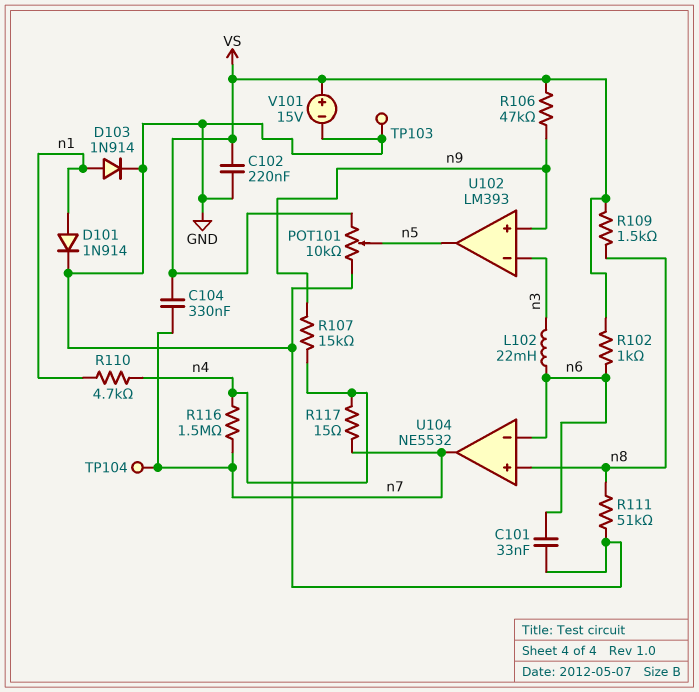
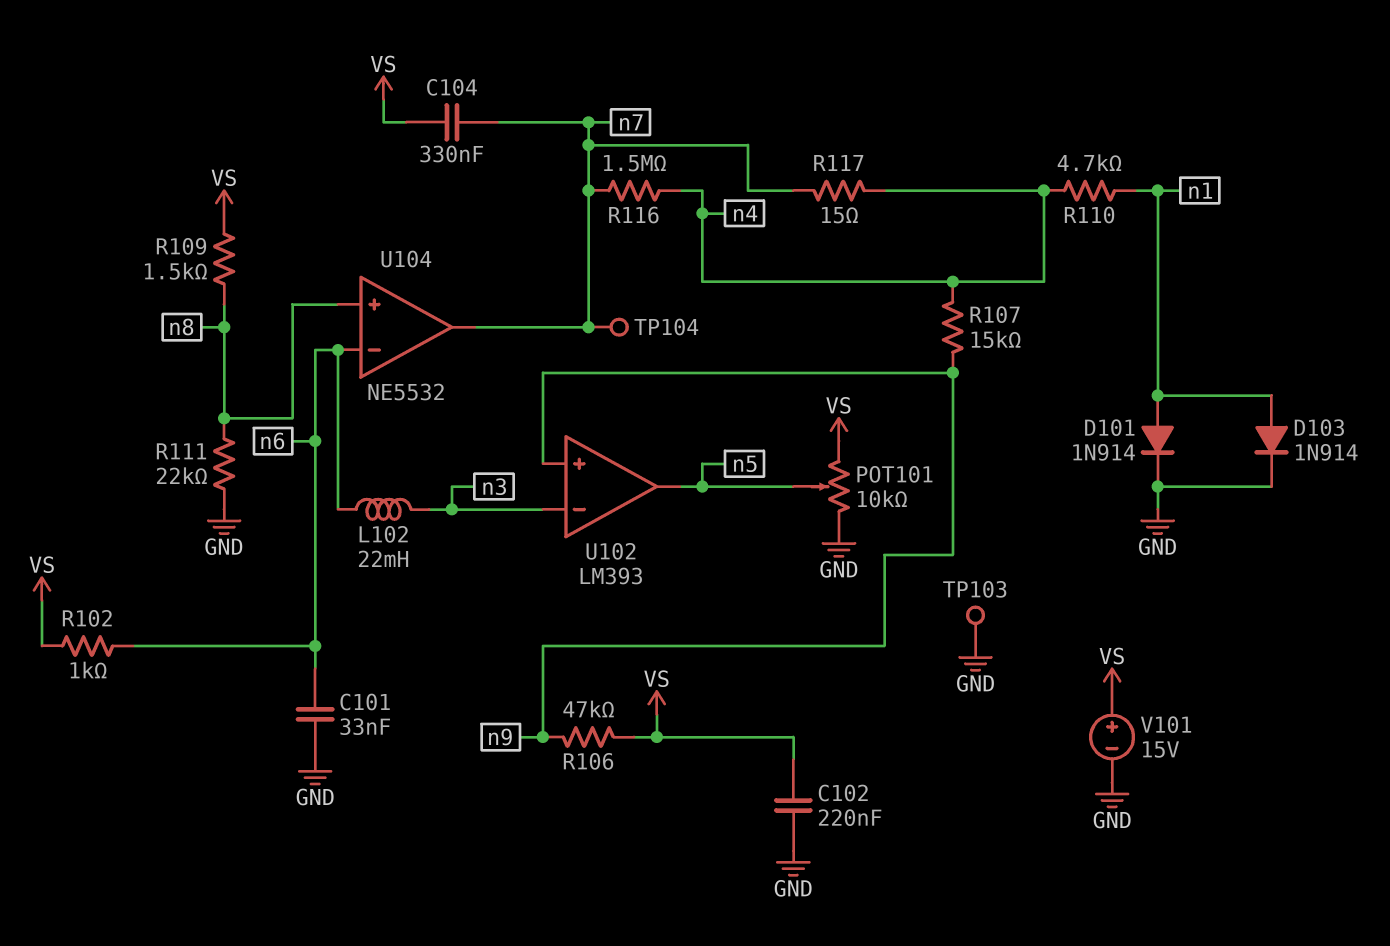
R111: 51k (GND, n8) -> 22k (GND, n8)

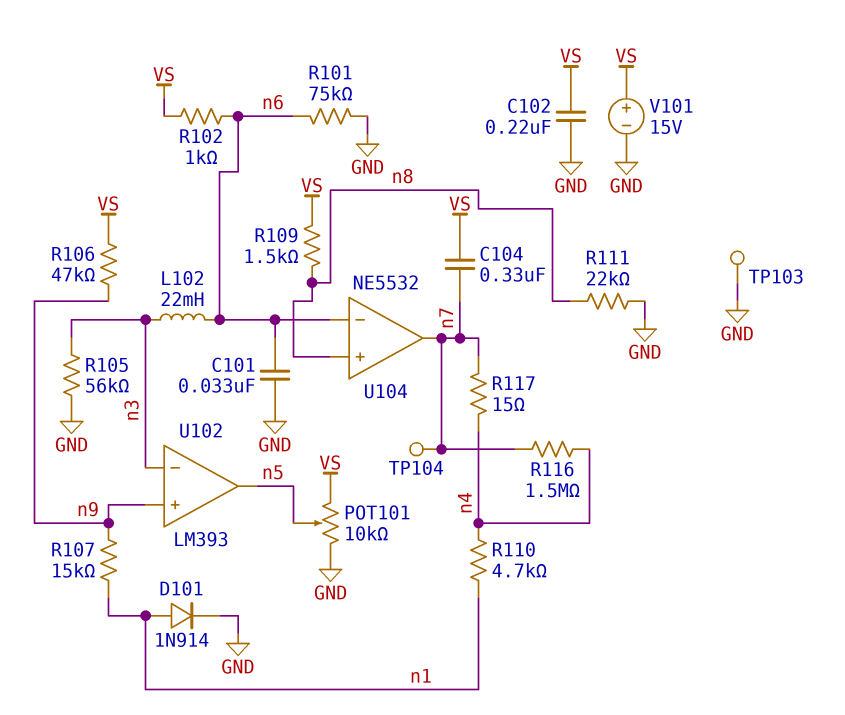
D103: diode 1N914 (A n1, K GND) -> none
R101: none -> 75k (GND, n6)
R105: none -> 56k (GND, n3)
R107: 15k (n4, n9) -> 15k (n1, n9)

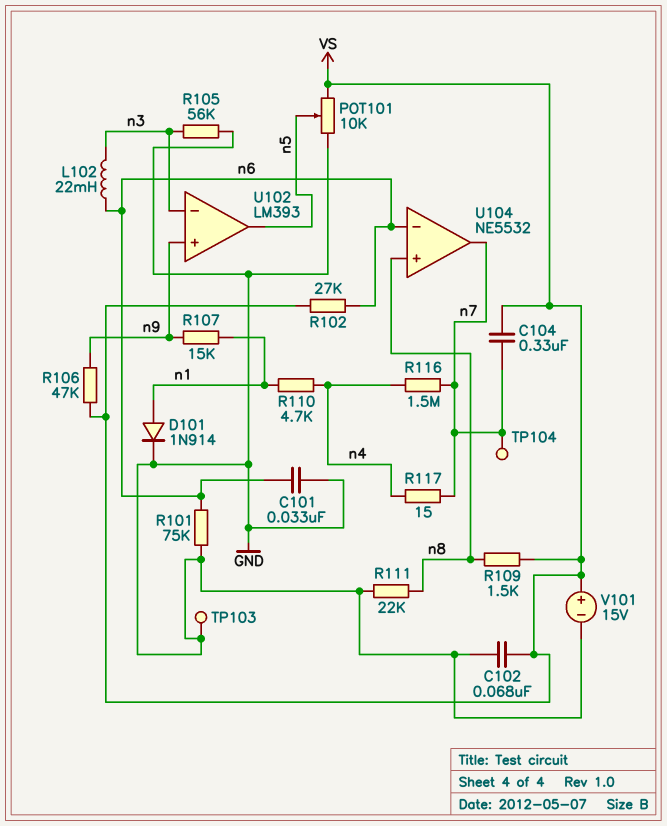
C102: 220nF (GND, VS) -> 68nF (GND, VS)
R102: 1k (VS, n6) -> 27k (VS, n6)

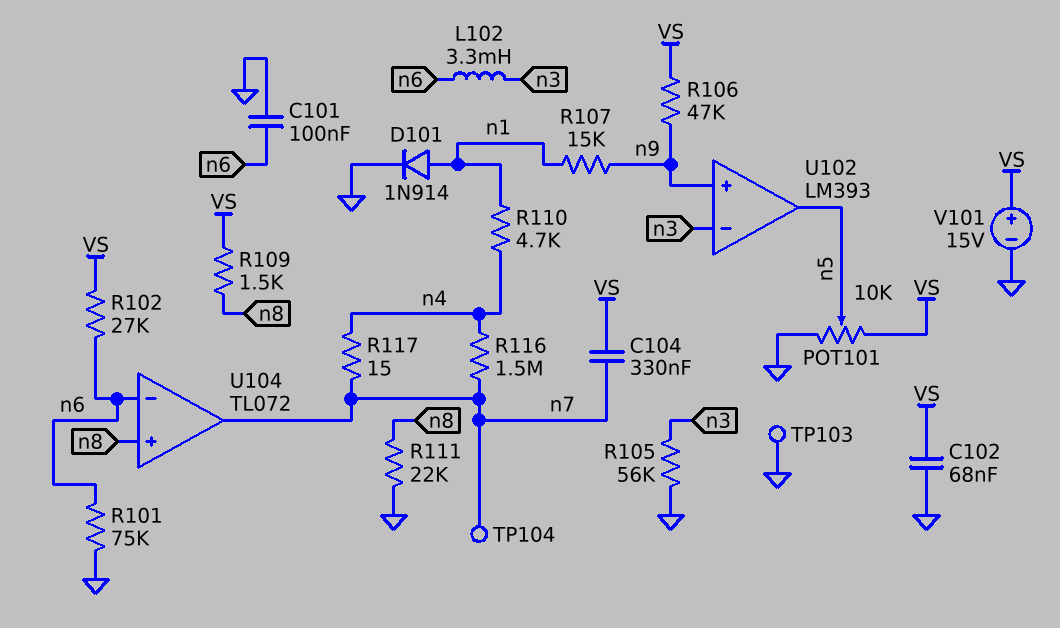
C101: 33nF (GND, n6) -> 100nF (GND, n6)
L102: 22mH (n3, n6) -> 3.3mH (n3, n6)
U104: NE5532 -> TL072

